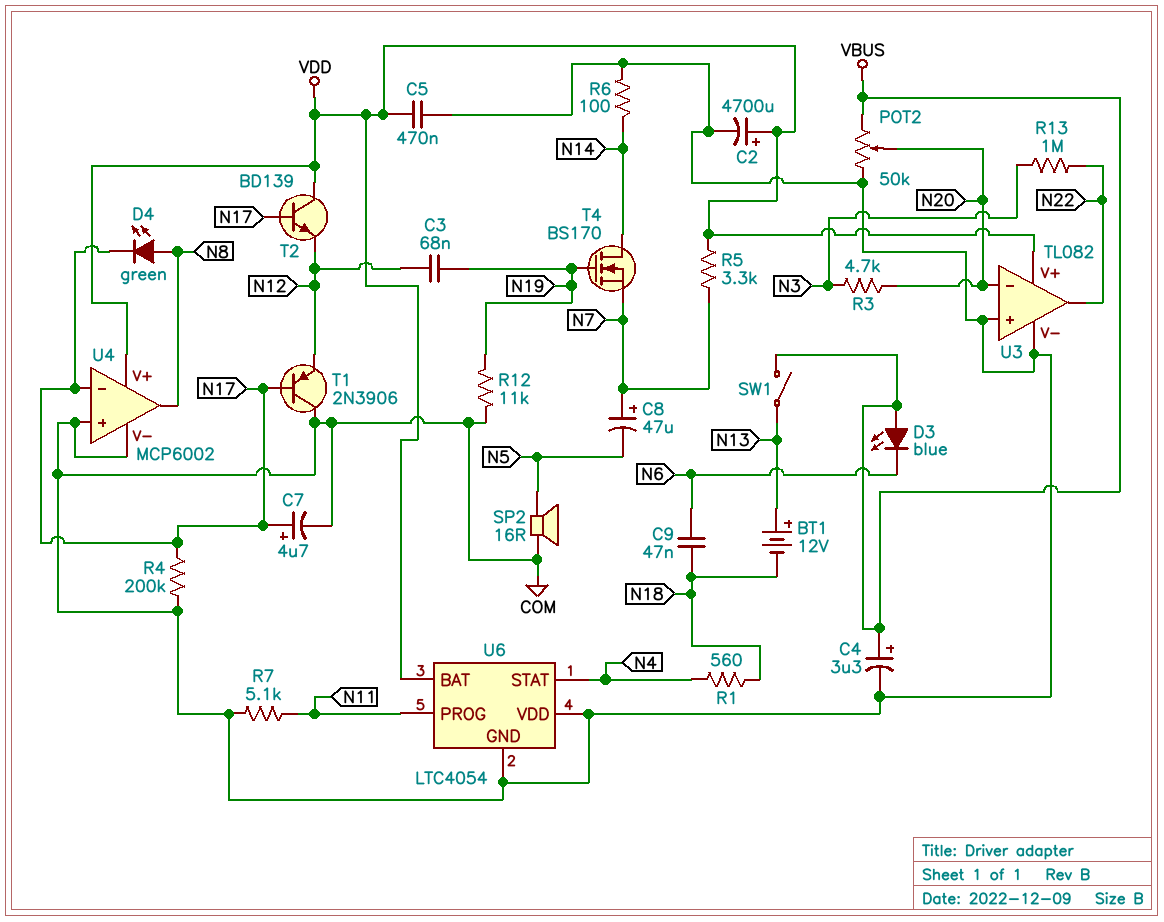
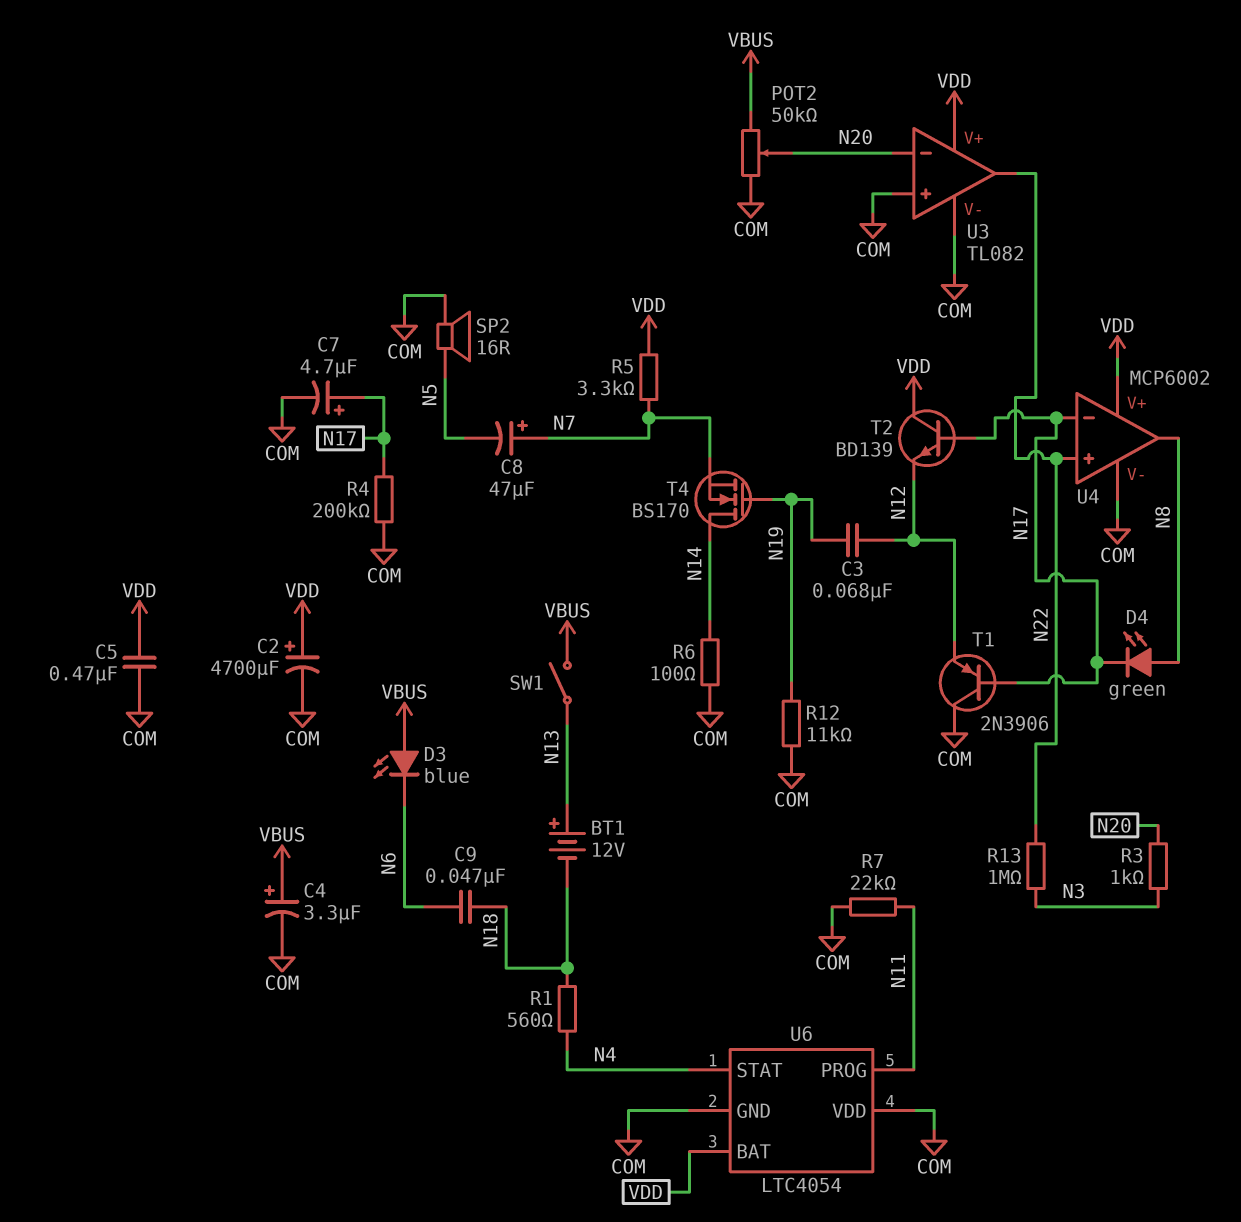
R3: 4.7k (N3, N20) -> 1k (N3, N20)
R7: 5.1k (COM, N11) -> 22k (COM, N11)
U4 pin in+: COM -> N22

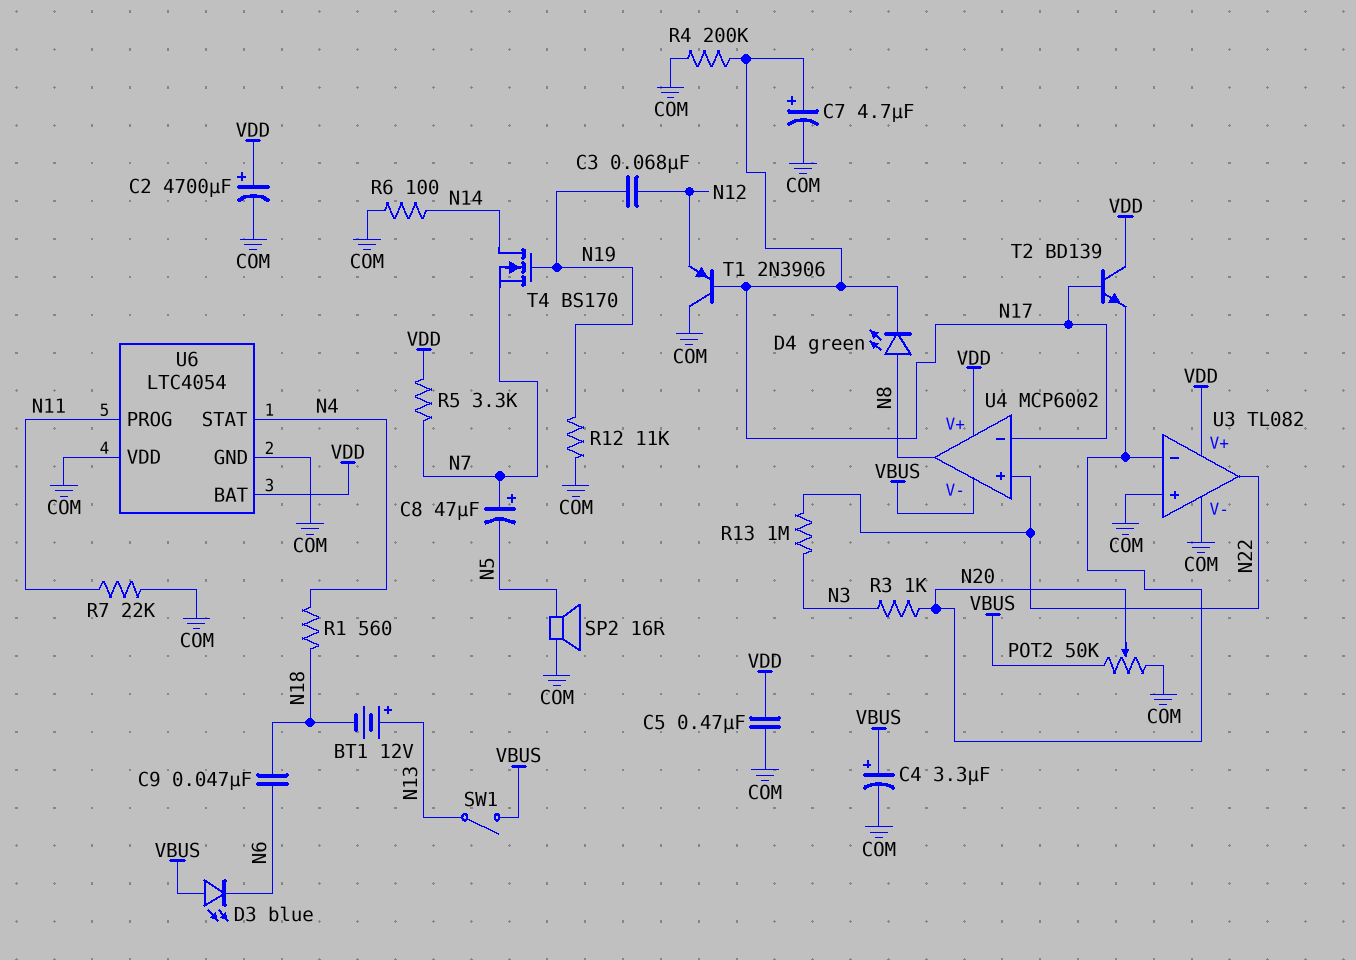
T2: NPN BD139 (B N17, C VDD, E N12) -> NPN BD139 (B N17, C VDD, E N20)
U4 pin V-: COM -> VBUS

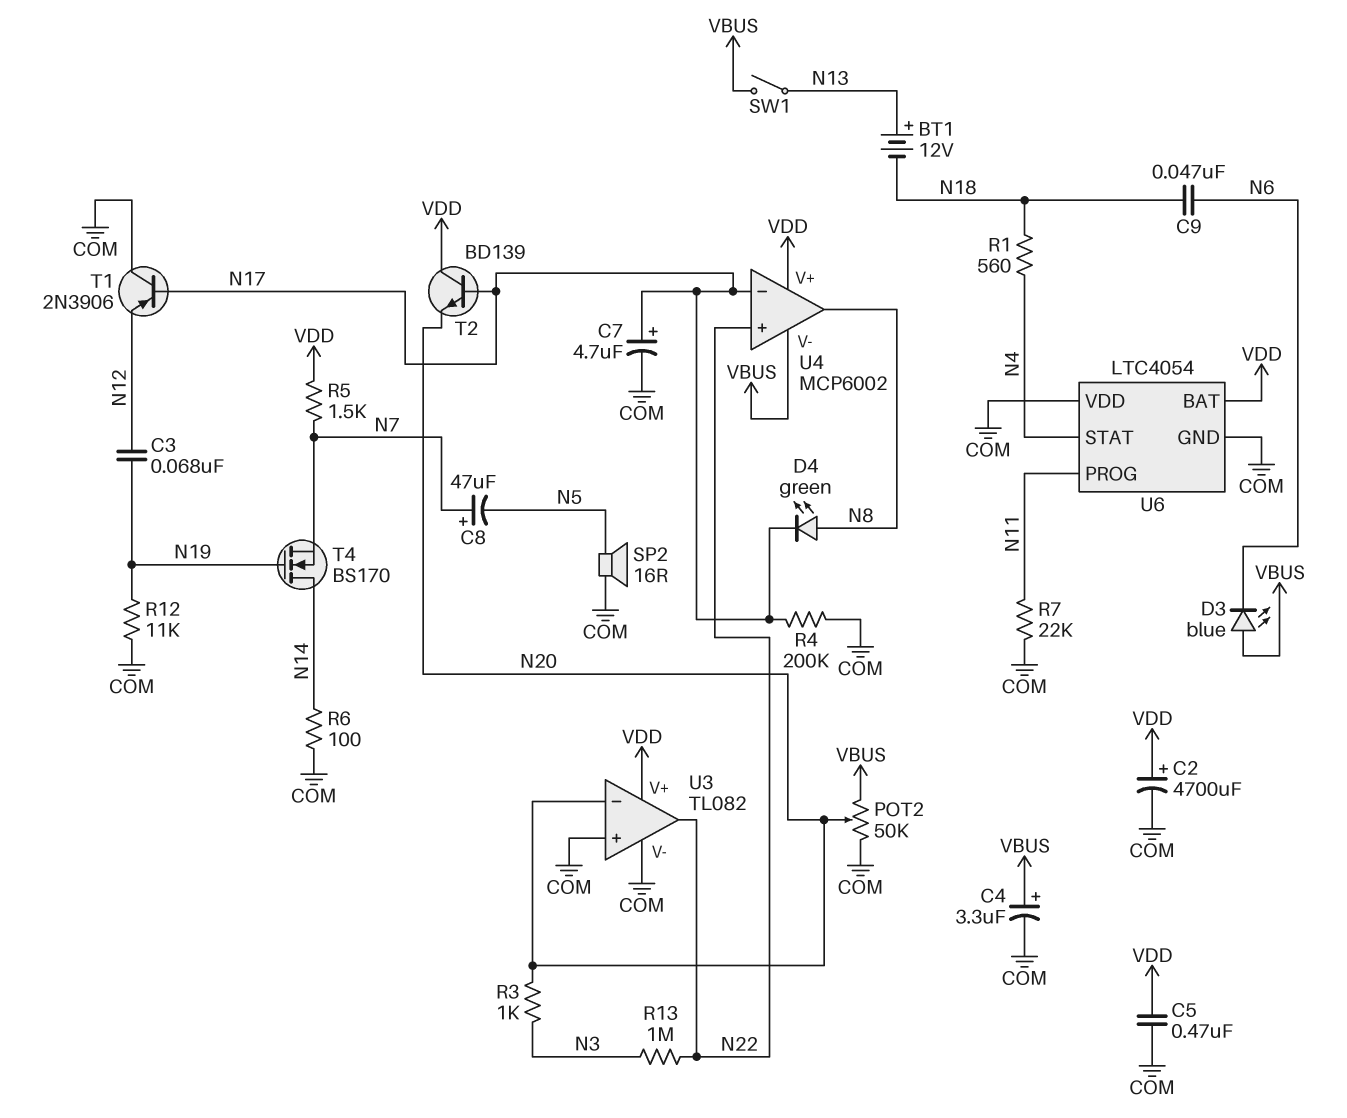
R5: 3.3k (N7, VDD) -> 1.5k (N7, VDD)

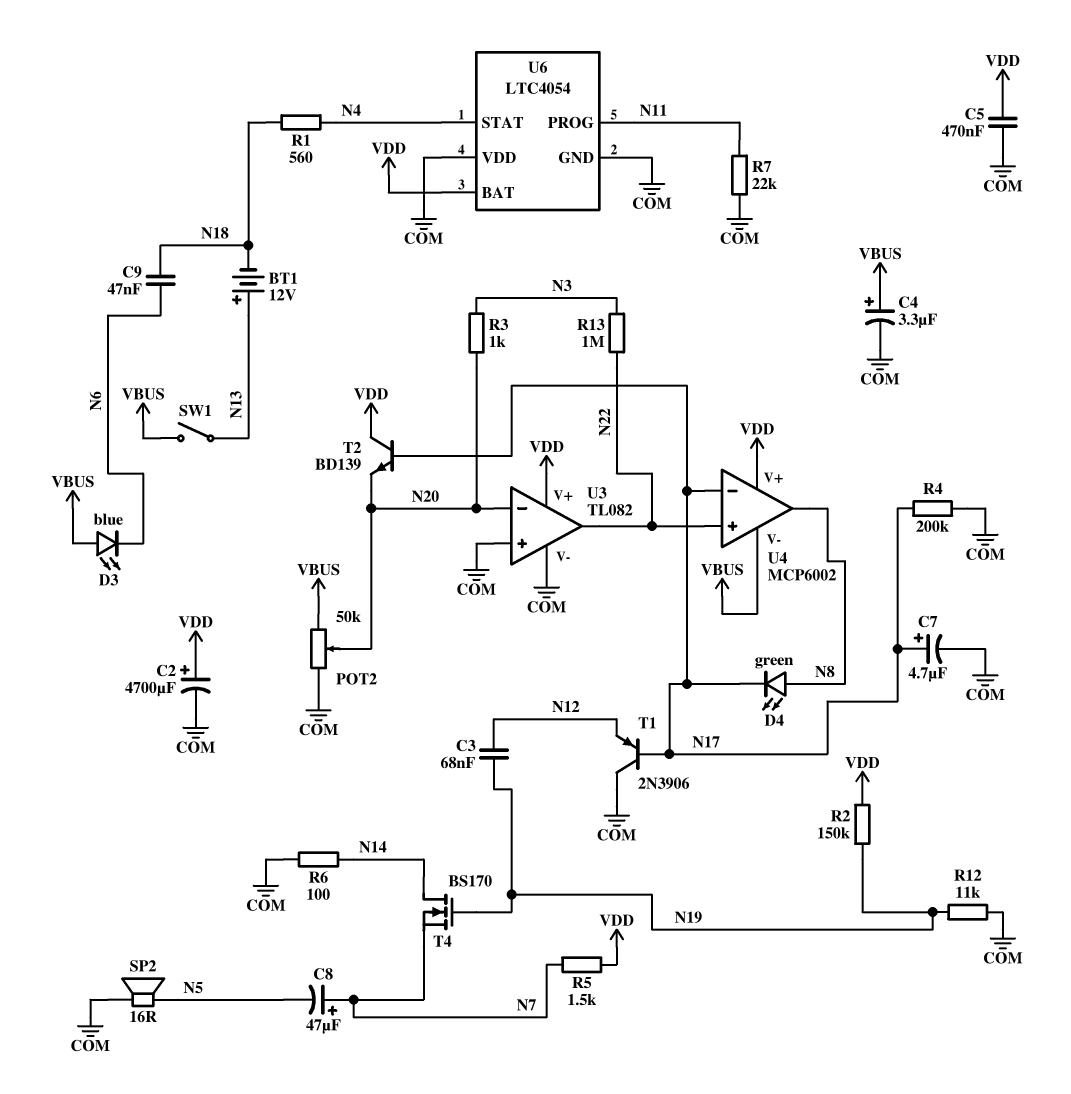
R2: none -> 150k (N19, VDD)

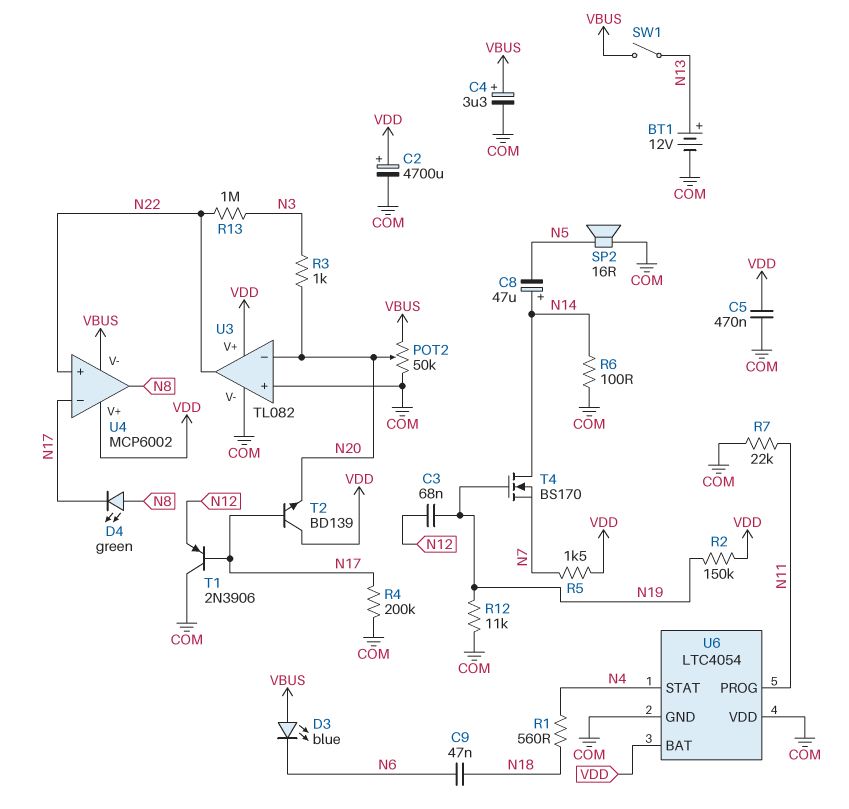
BT1: 12V (plus N13, minus N18) -> 12V (plus N13, minus COM)
C7: 4.7uF (plus N17, minus COM) -> none
C8: 47uF (plus N7, minus N5) -> 47uF (plus N14, minus N5)

